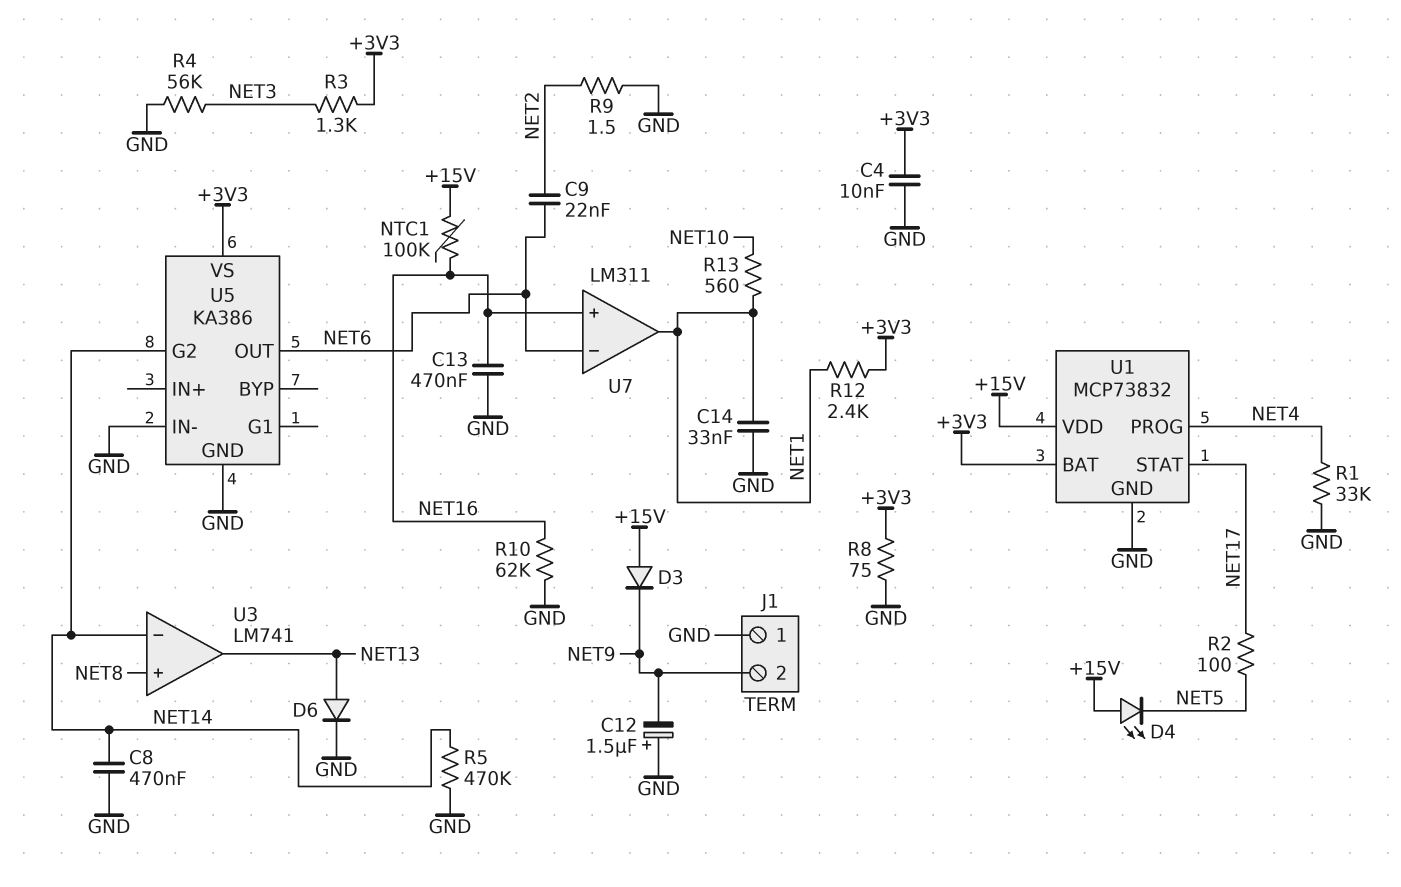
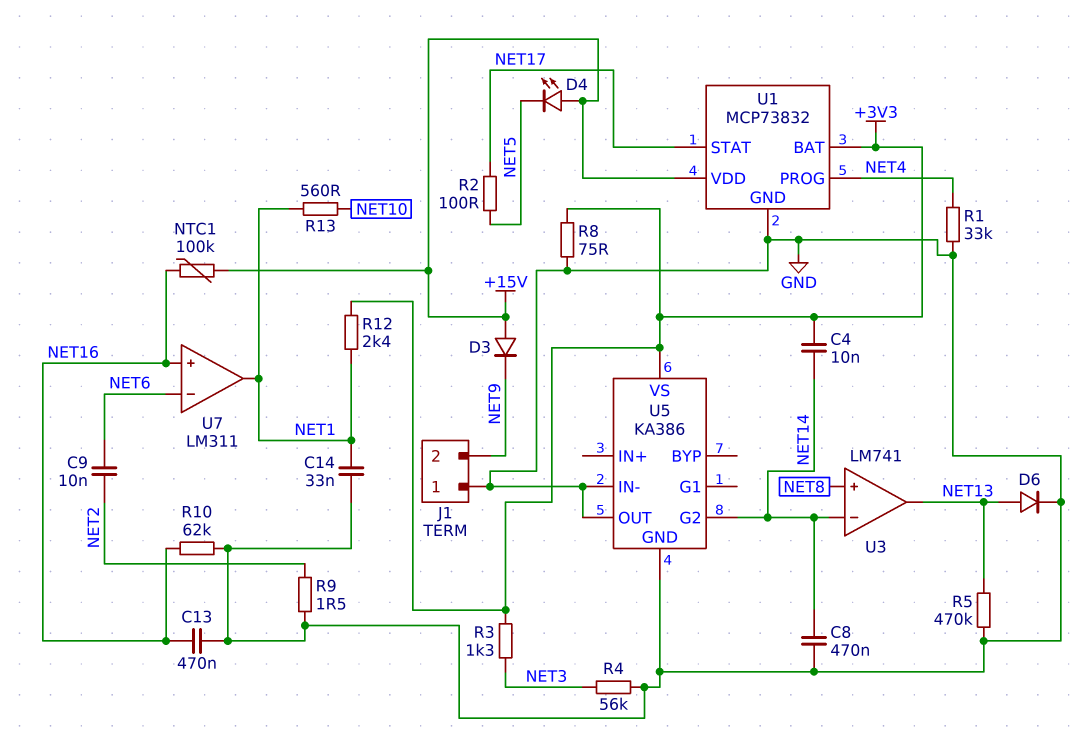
C4: 10nF (+3V3, GND) -> 10nF (+3V3, NET14)
C9: 22nF (NET2, NET6) -> 10nF (NET2, NET6)
C12: 1.5uF (plus GND, minus NET9) -> none
R5: 470k (GND, NET14) -> 470k (GND, NET13)
U5 pin OUT: NET6 -> GND

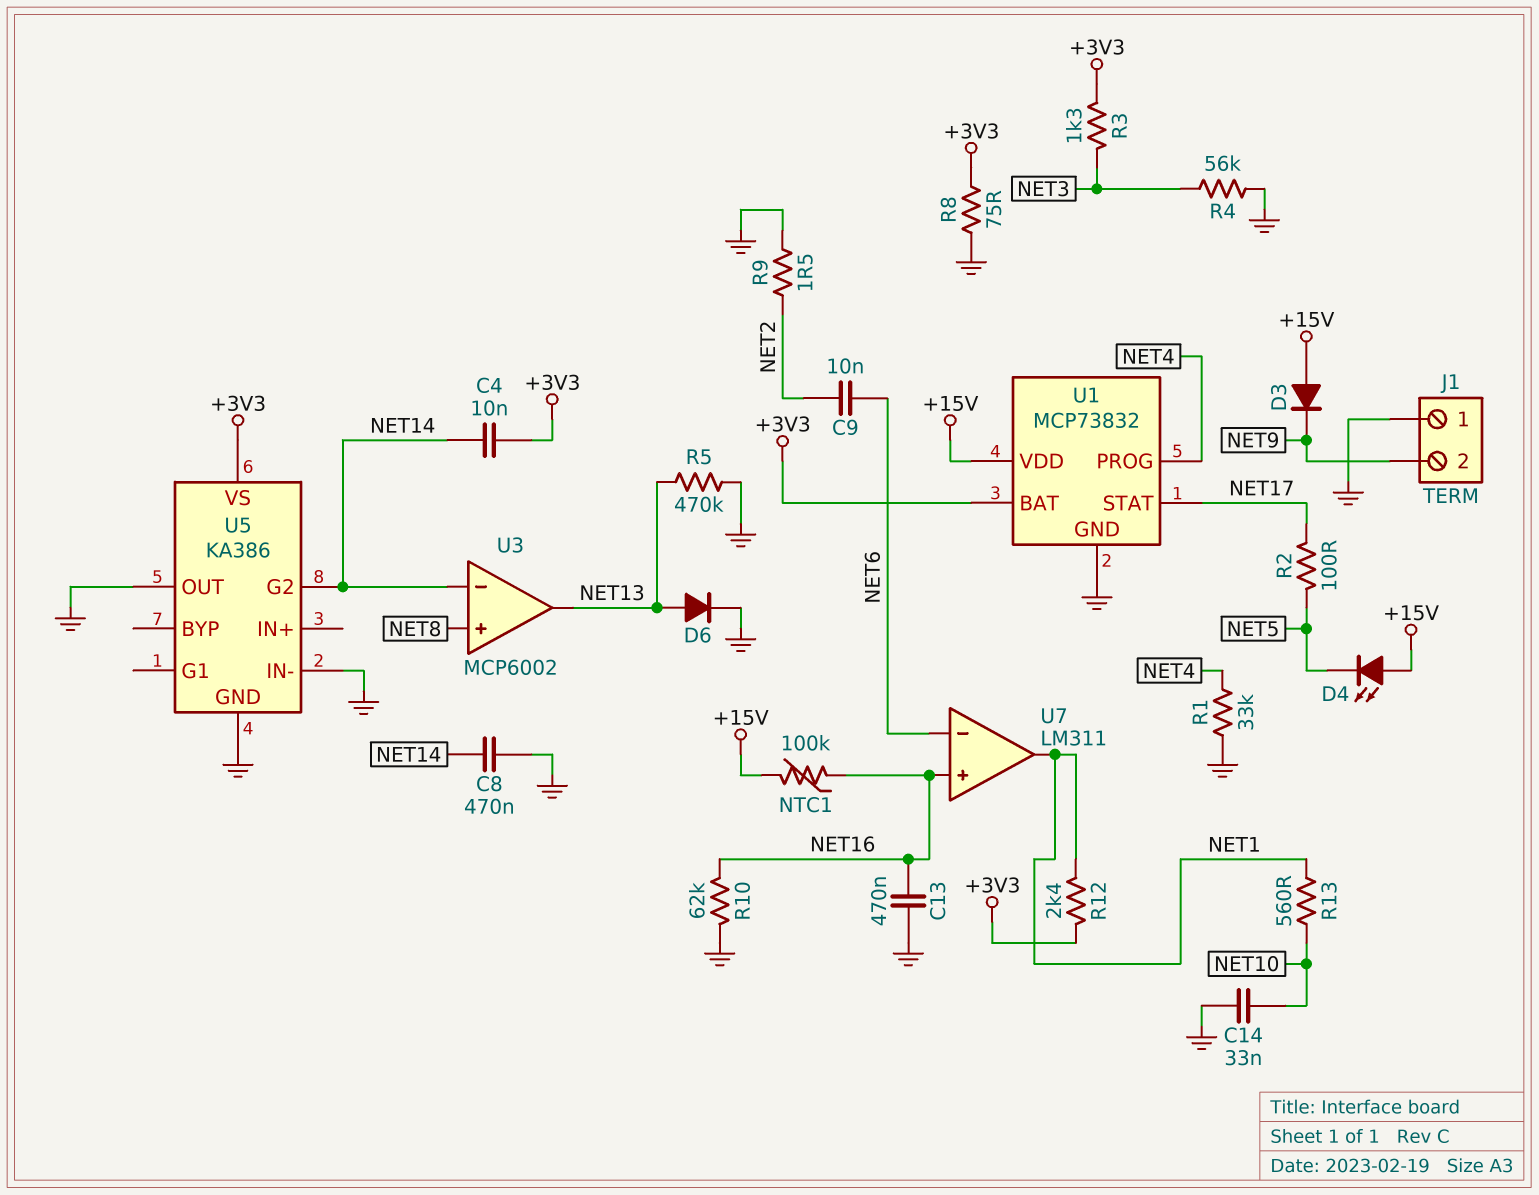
C14: 33nF (GND, NET1) -> 33nF (GND, NET10)
U3: LM741 -> MCP6002

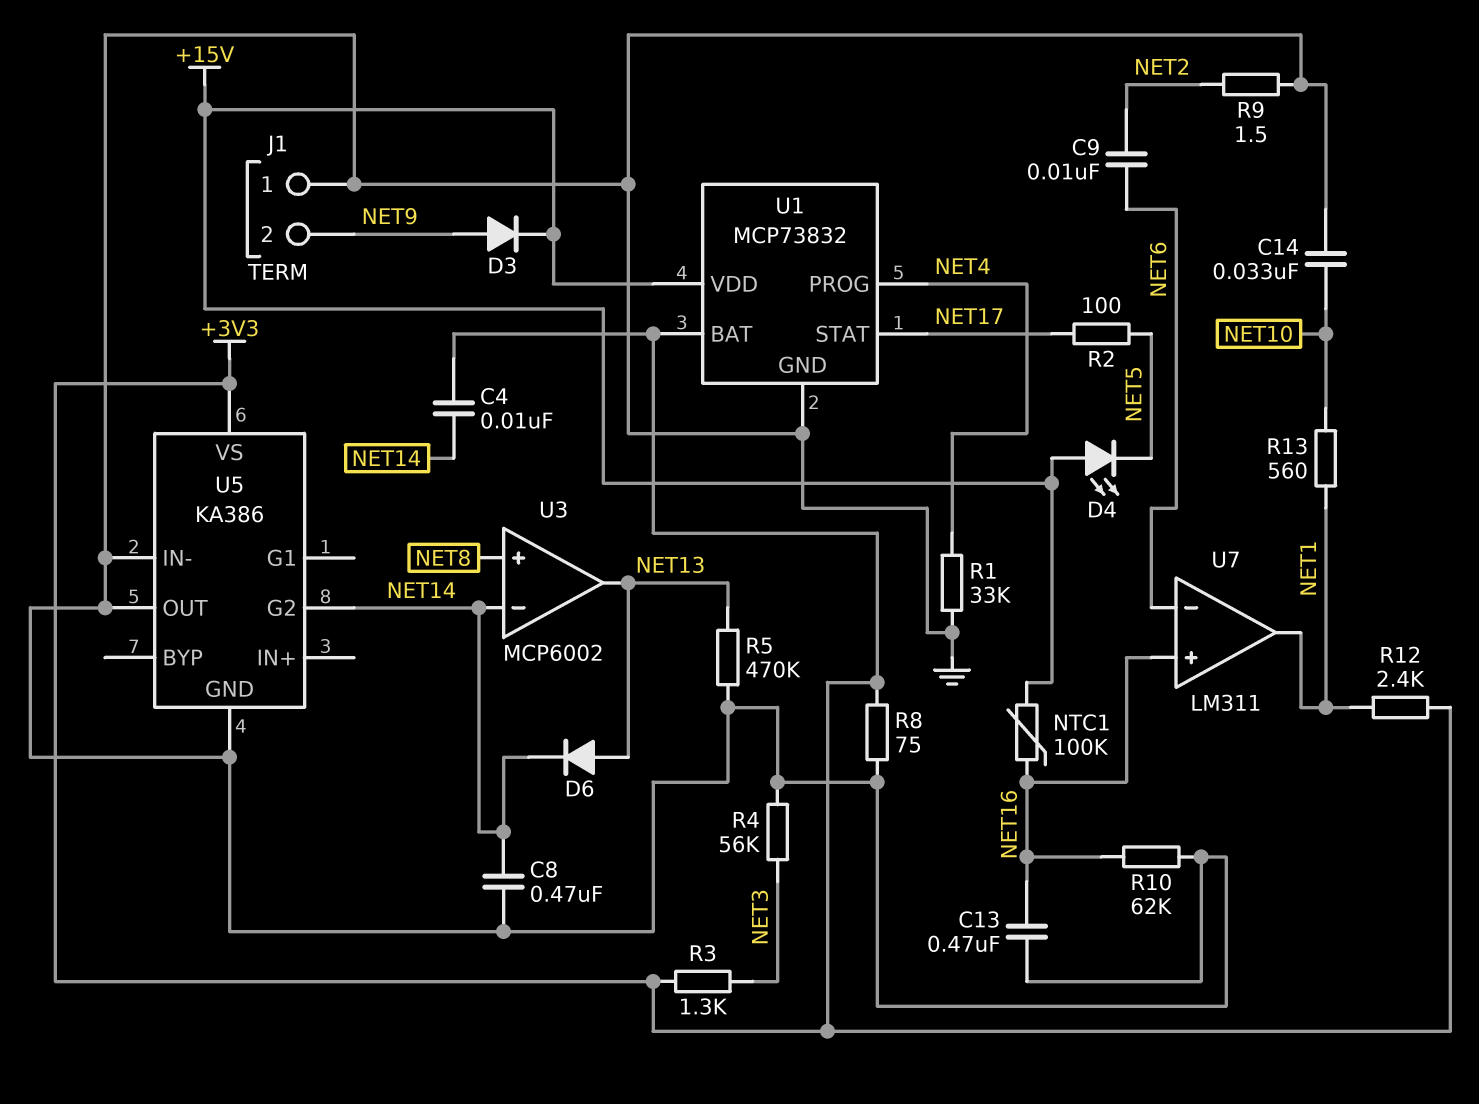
D3: diode (A +15V, K NET9) -> diode (A NET9, K +15V)
D6: diode (A NET13, K GND) -> diode (A NET13, K NET14)

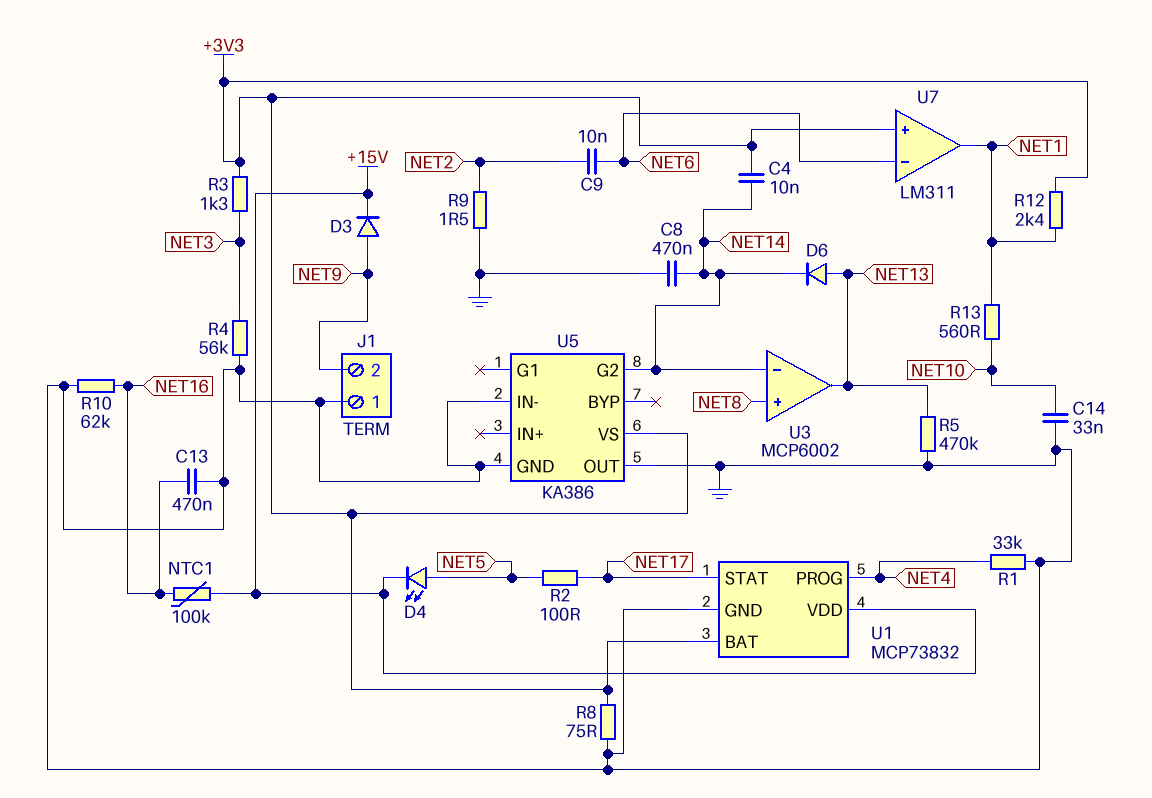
D4: LED (A +15V, K NET5) -> LED (A NET5, K +15V)
U7 pin in+: NET16 -> +3V3

